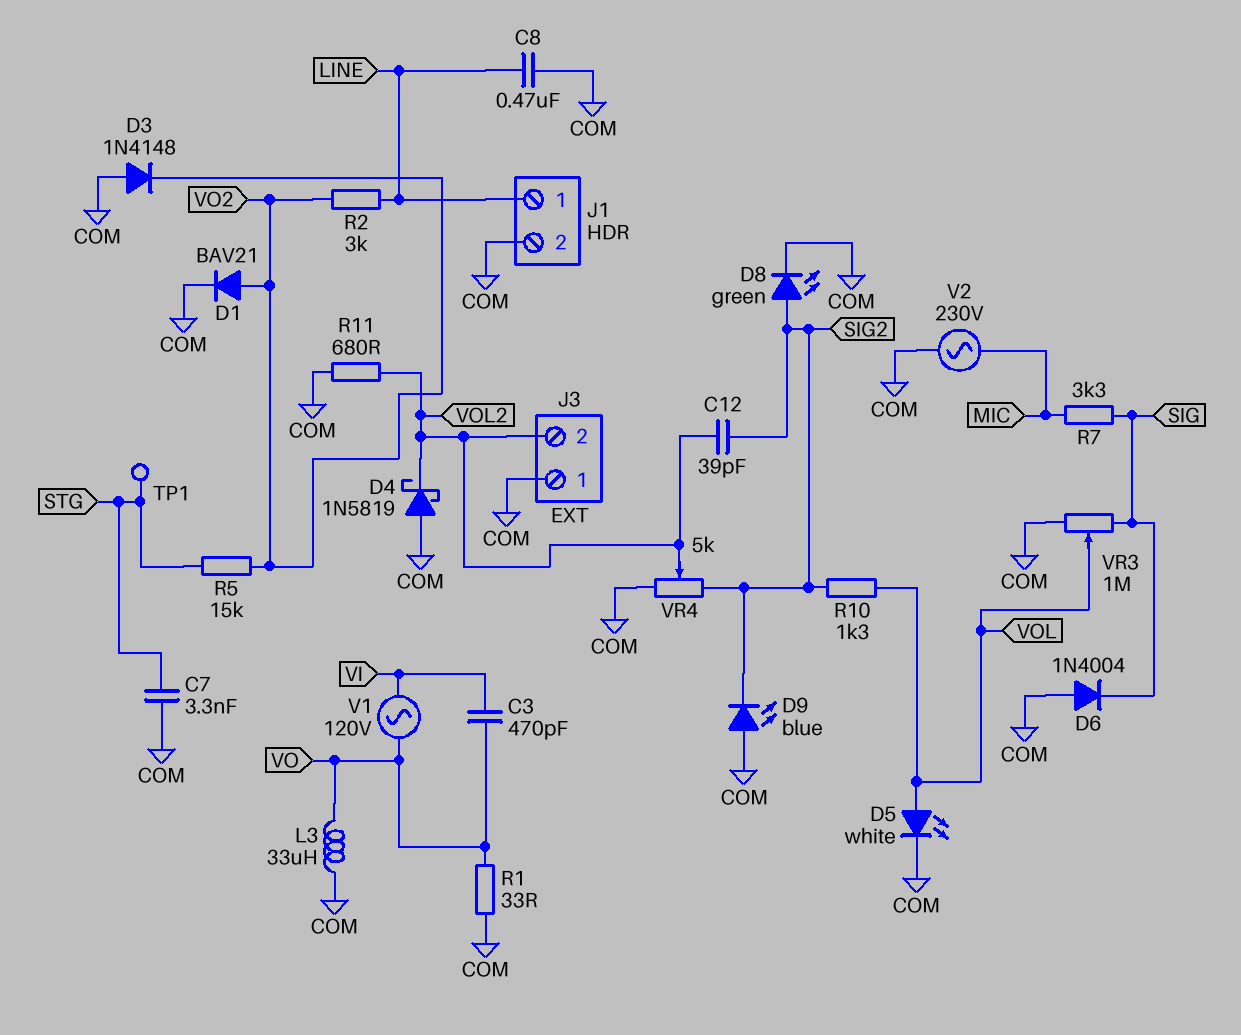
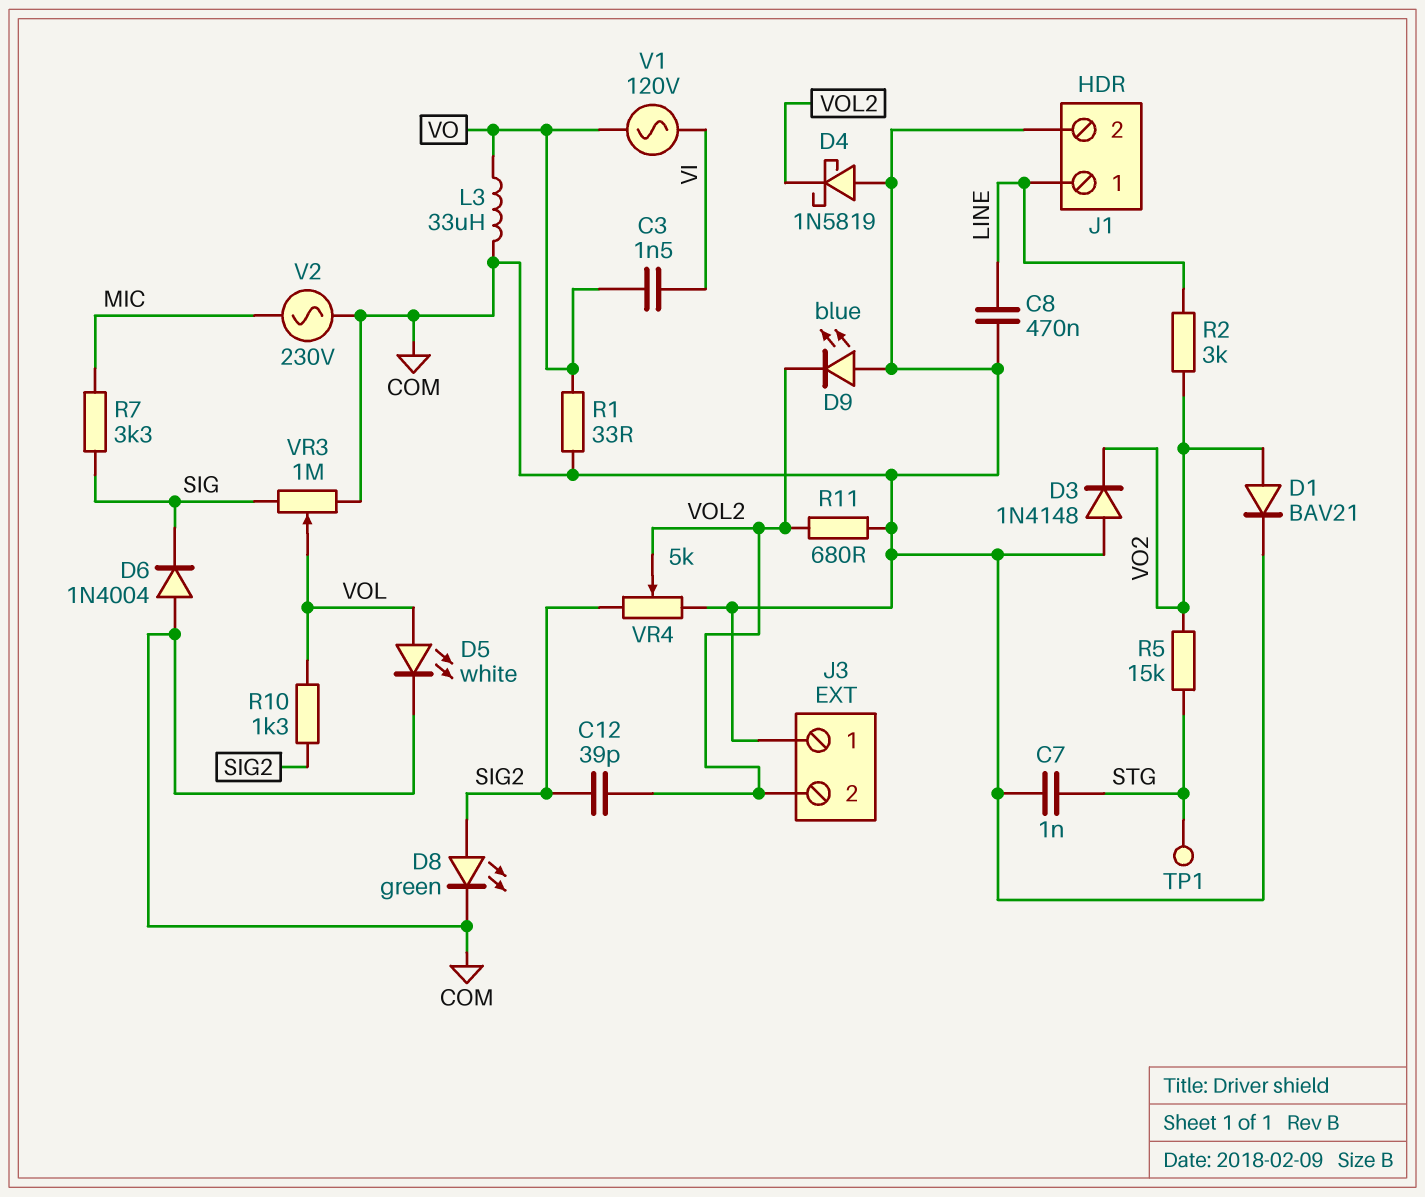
C3: 470pF (VI, VO) -> 1.5nF (VI, VO)
C7: 3.3nF (COM, STG) -> 1nF (COM, STG)
D9: LED blue (A COM, K SIG2) -> LED blue (A COM, K VOL2)

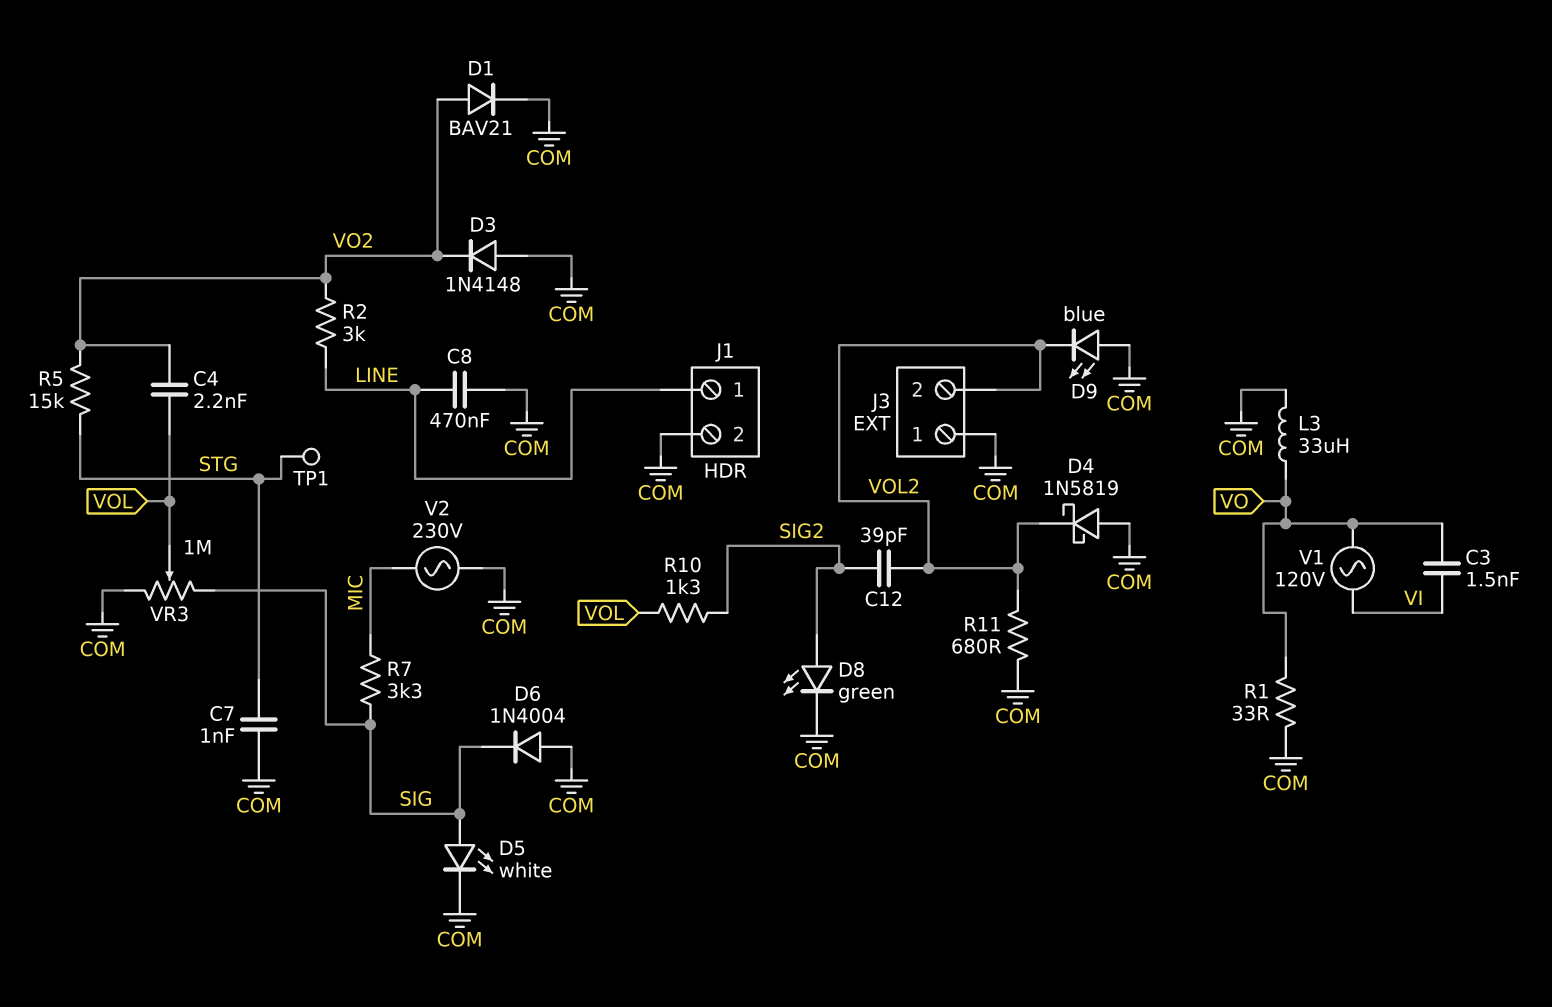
C4: none -> 2.2nF (VO2, VOL)
D5: LED white (A VOL, K COM) -> LED white (A SIG, K COM)
VR4: 5k (COM, SIG2, wiper VOL2) -> none

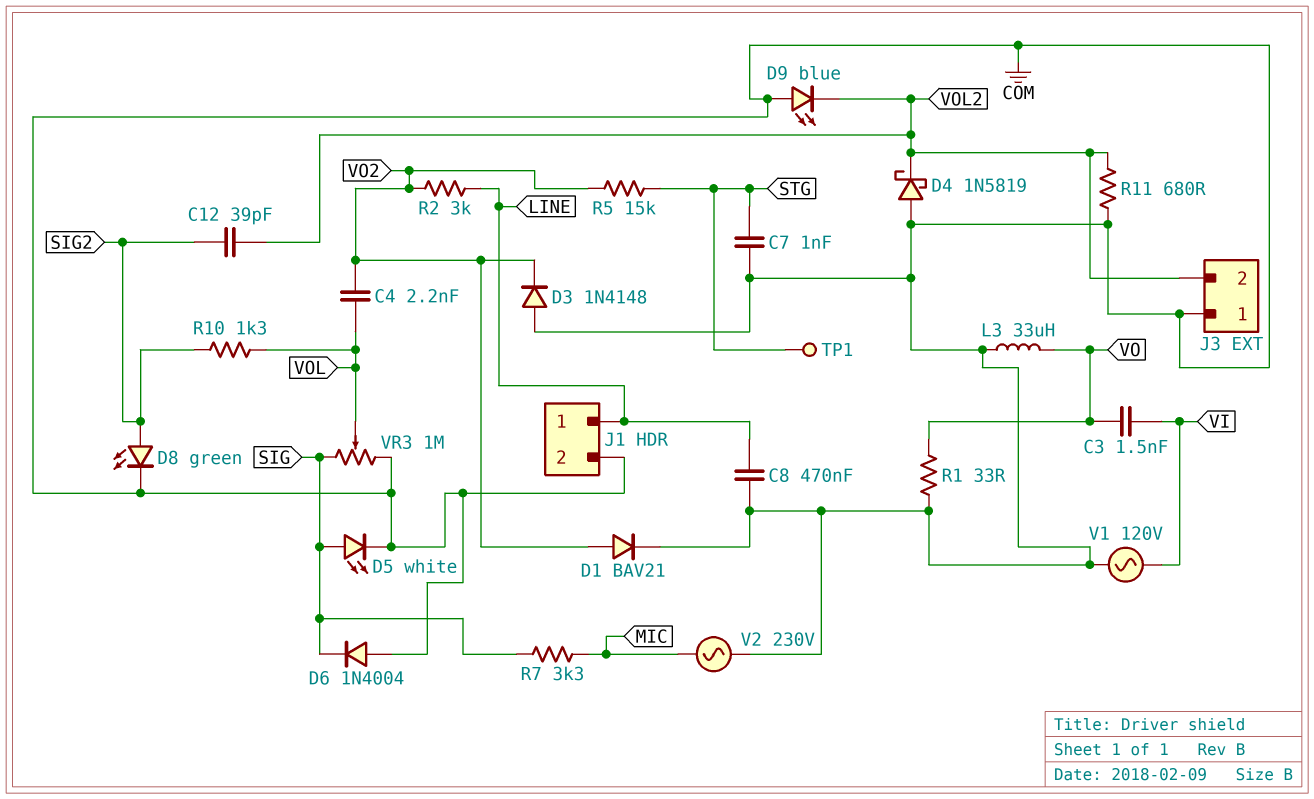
V1: AC 120V (VI, VO) -> AC 120V (COM, VI)

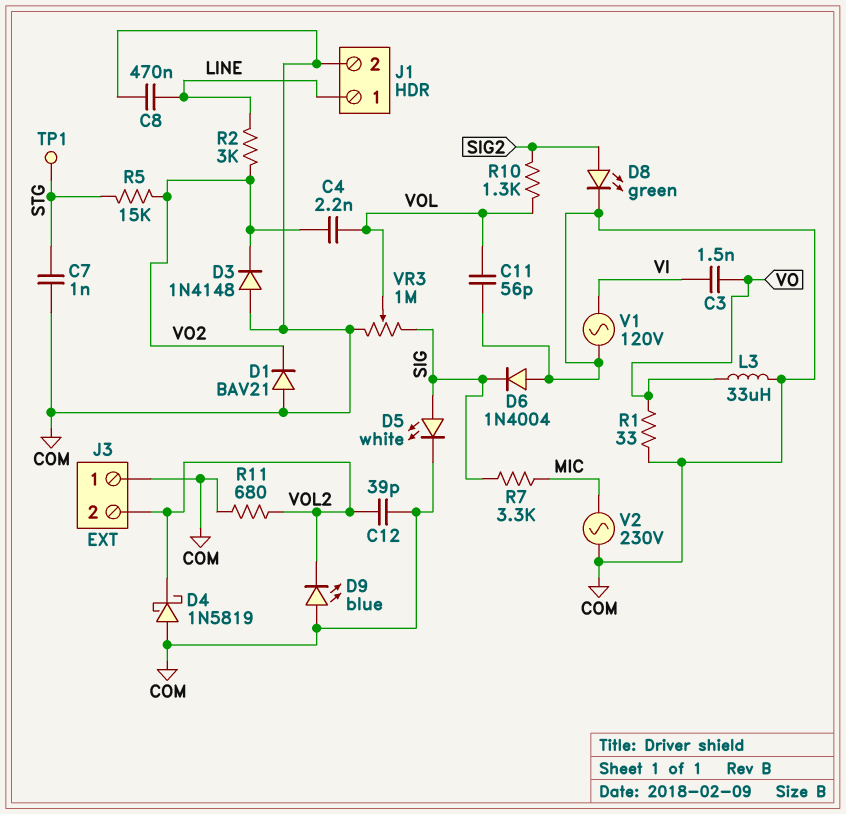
C11: none -> 56pF (COM, VOL)
C12: 39pF (SIG2, VOL2) -> 39pF (COM, VOL2)
D1: diode BAV21 (A VO2, K COM) -> diode BAV21 (A COM, K VO2)

